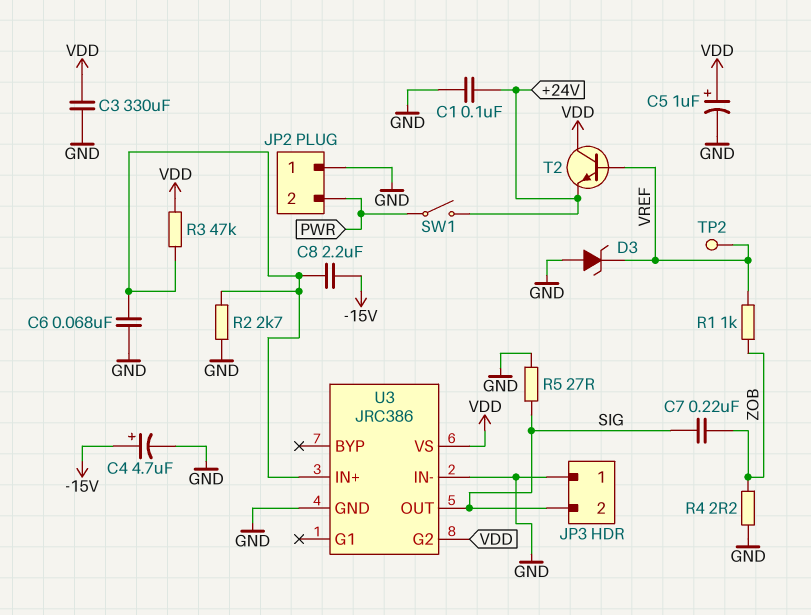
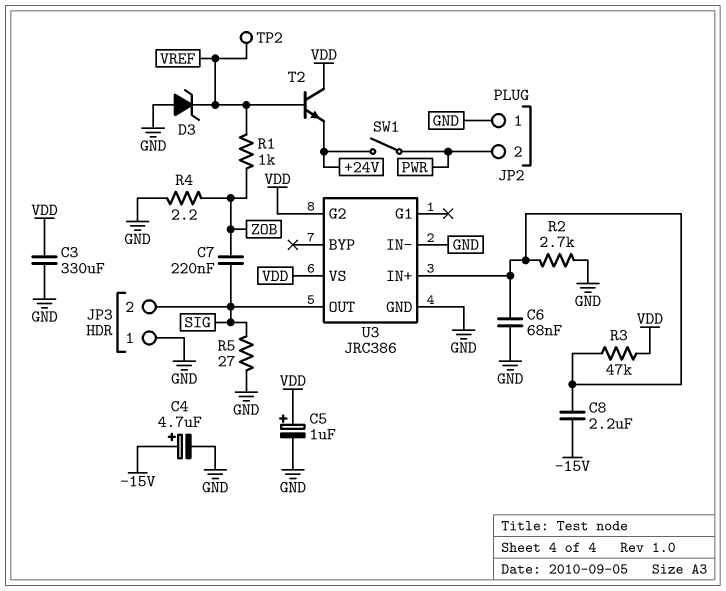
C1: 100nF (+24V, GND) -> none

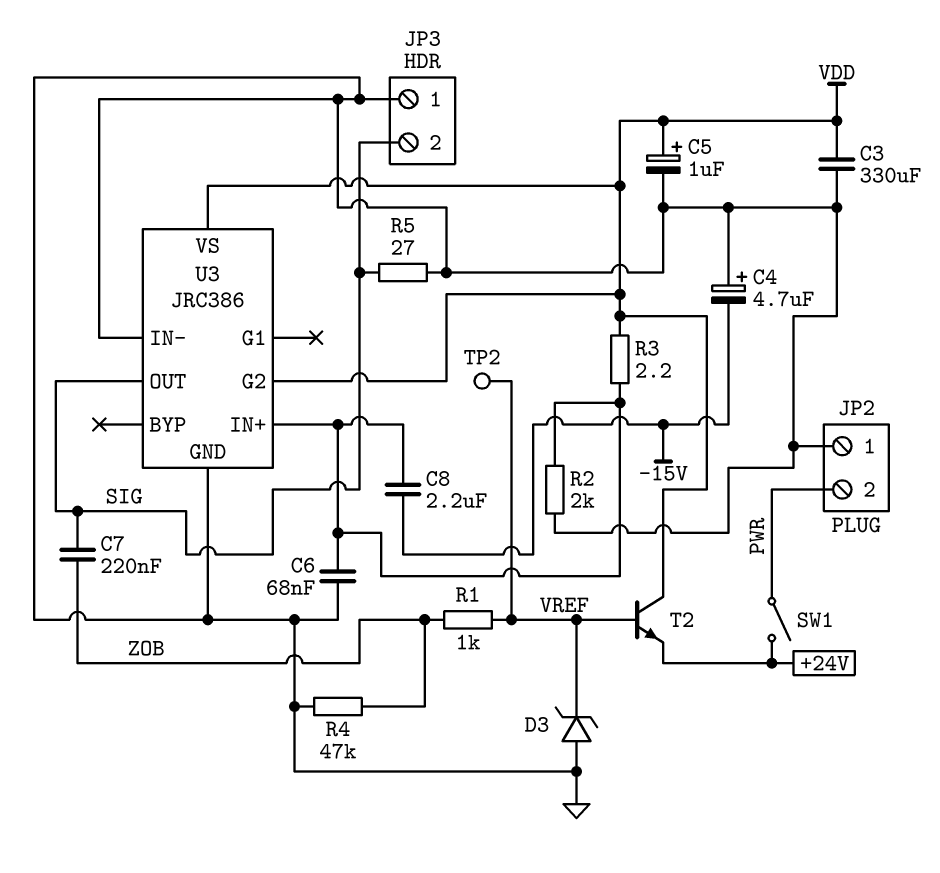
C4: 4.7uF (plus -15V, minus GND) -> 4.7uF (plus GND, minus -15V)
R2: 2.7k (GND, U3/IN+) -> 2k (GND, U3/IN+)
R3: 47k (U3/IN+, VDD) -> 2.2 (U3/IN+, VDD)
R4: 2.2 (GND, ZOB) -> 47k (GND, ZOB)

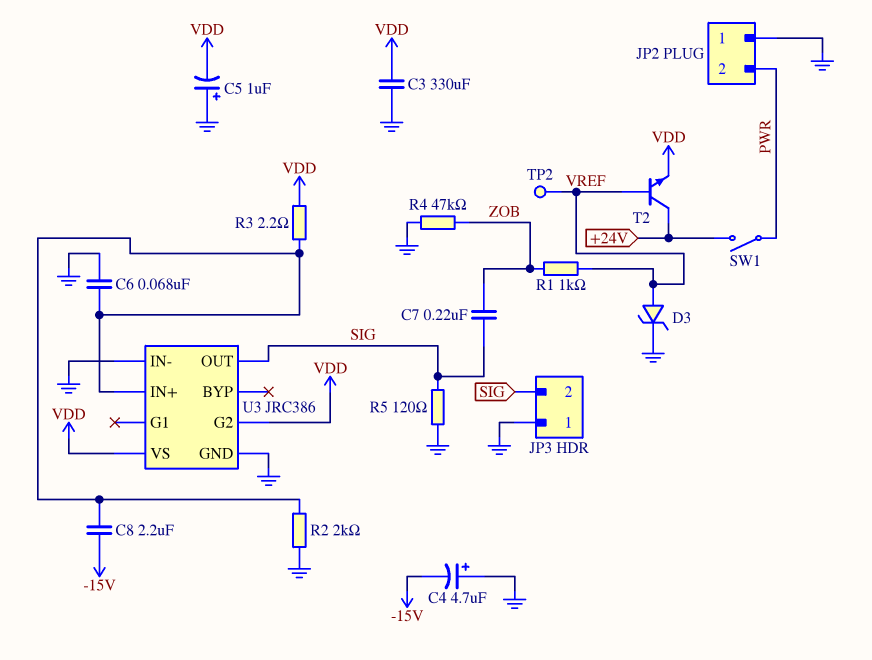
C5: 1uF (plus VDD, minus GND) -> 1uF (plus GND, minus VDD)
D3: zener (A GND, K VREF) -> zener (A VREF, K GND)
R5: 27 (GND, SIG) -> 120 (GND, SIG)
T2: NPN (B VREF, C VDD, E +24V) -> NPN (B VREF, C +24V, E VDD)

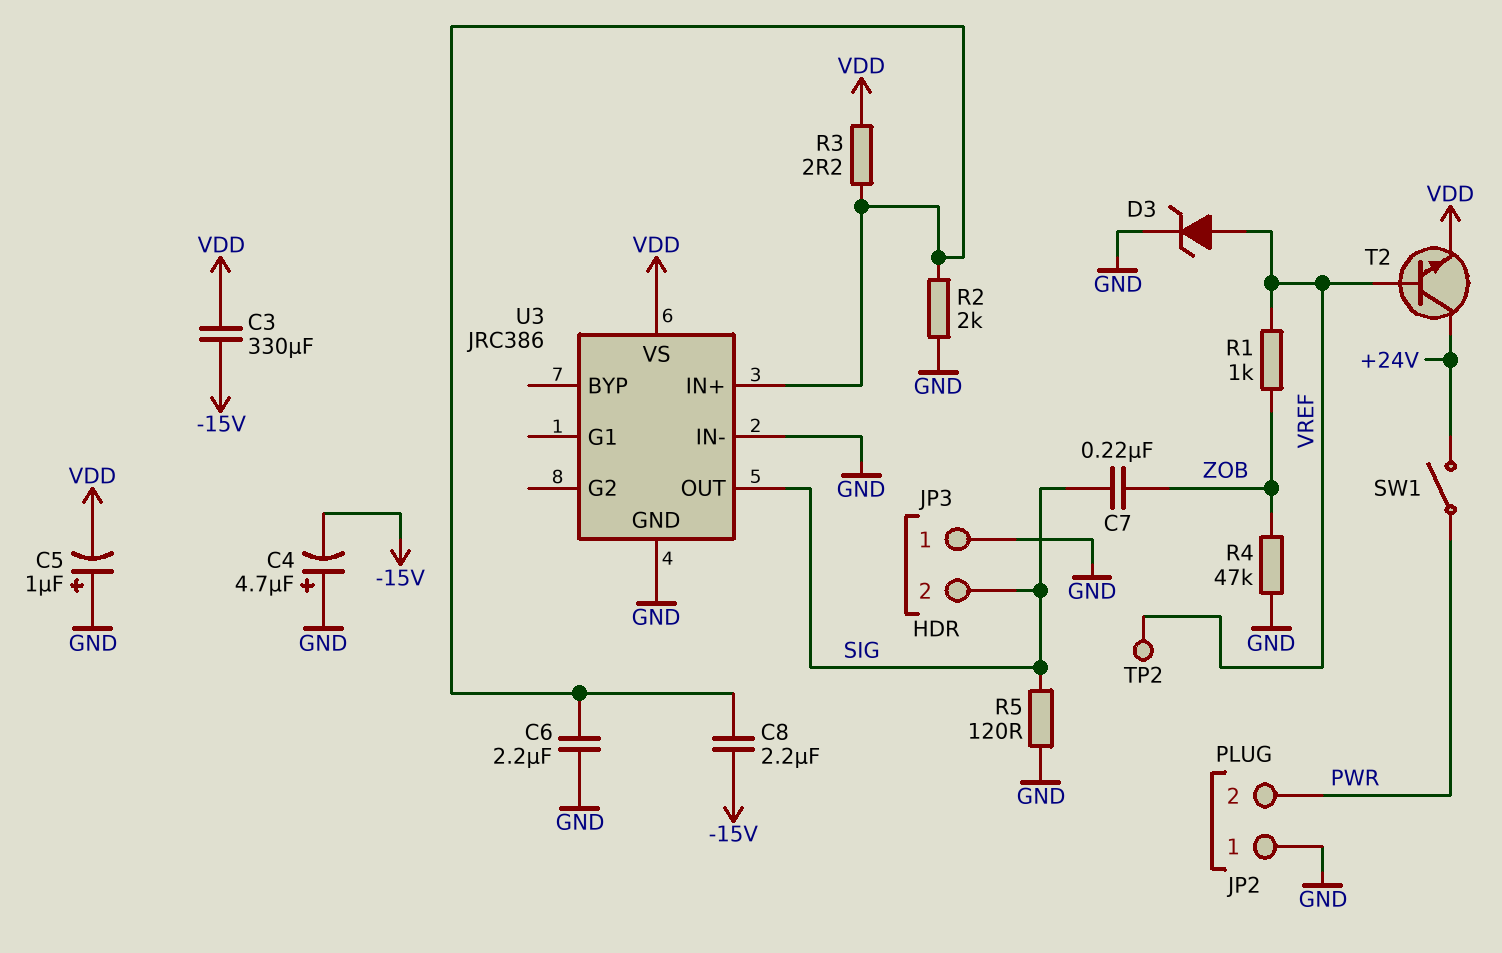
C3: 330uF (GND, VDD) -> 330uF (-15V, VDD)
C6: 68nF (GND, U3/IN+) -> 2.2uF (GND, U3/IN+)
U3 pin G2: VDD -> none

